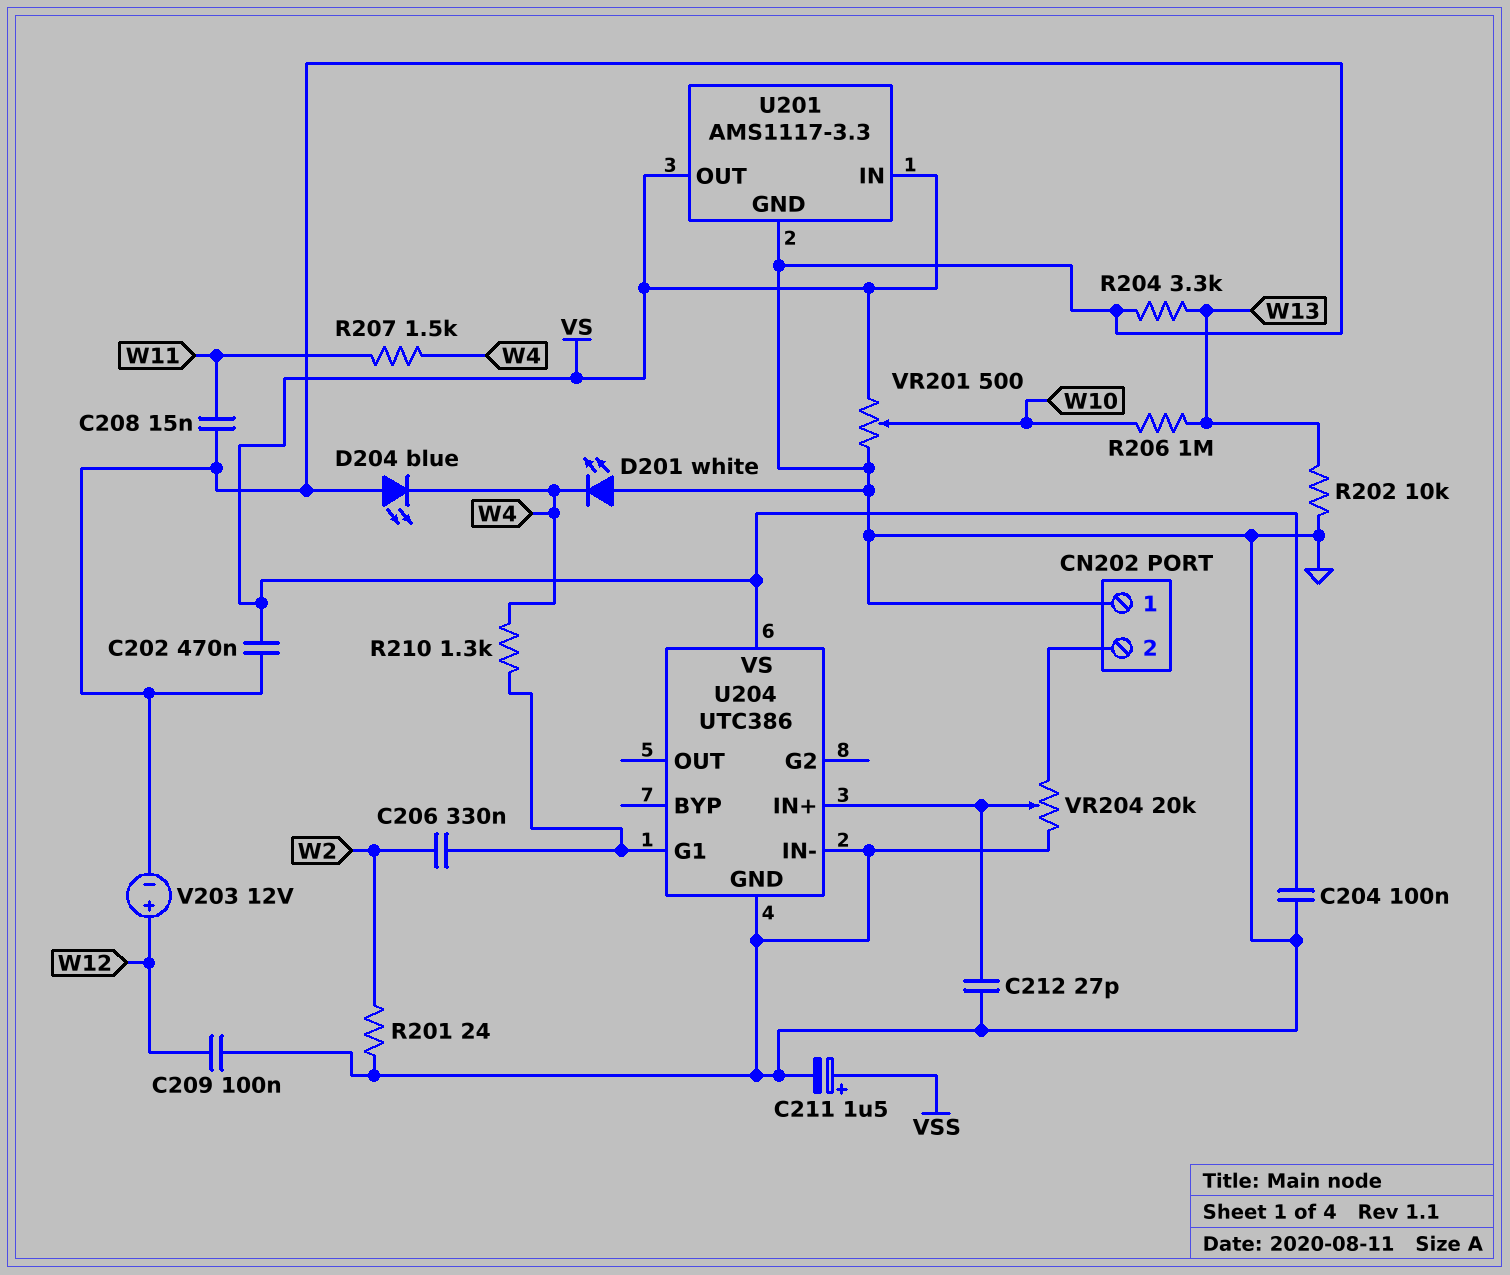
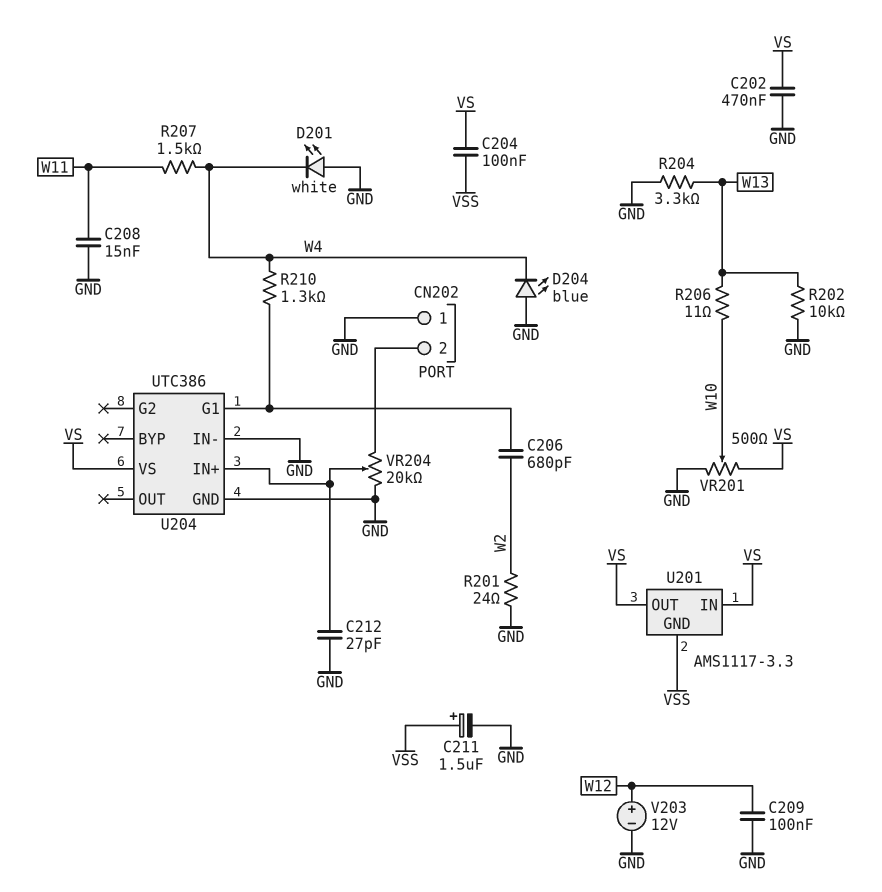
C204: 100nF (GND, VS) -> 100nF (VS, VSS)
C206: 330nF (U204/G1, W2) -> 680pF (U204/G1, W2)
R206: 1M (W10, W13) -> 11 (W10, W13)
U201 pin GND: GND -> VSS

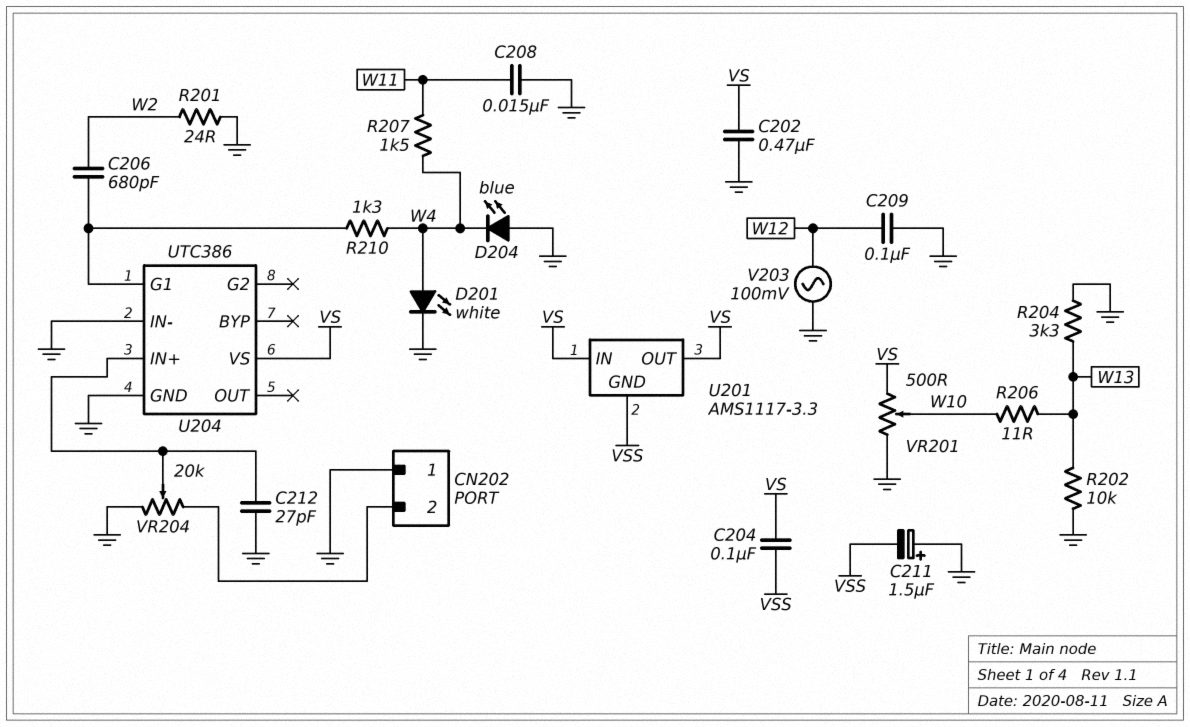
C211: 1.5uF (plus VSS, minus GND) -> 1.5uF (plus GND, minus VSS)
D201: LED white (A GND, K W4) -> LED white (A W4, K GND)
V203: 12V (plus W12, minus GND) -> AC 100mV (GND, W12)

